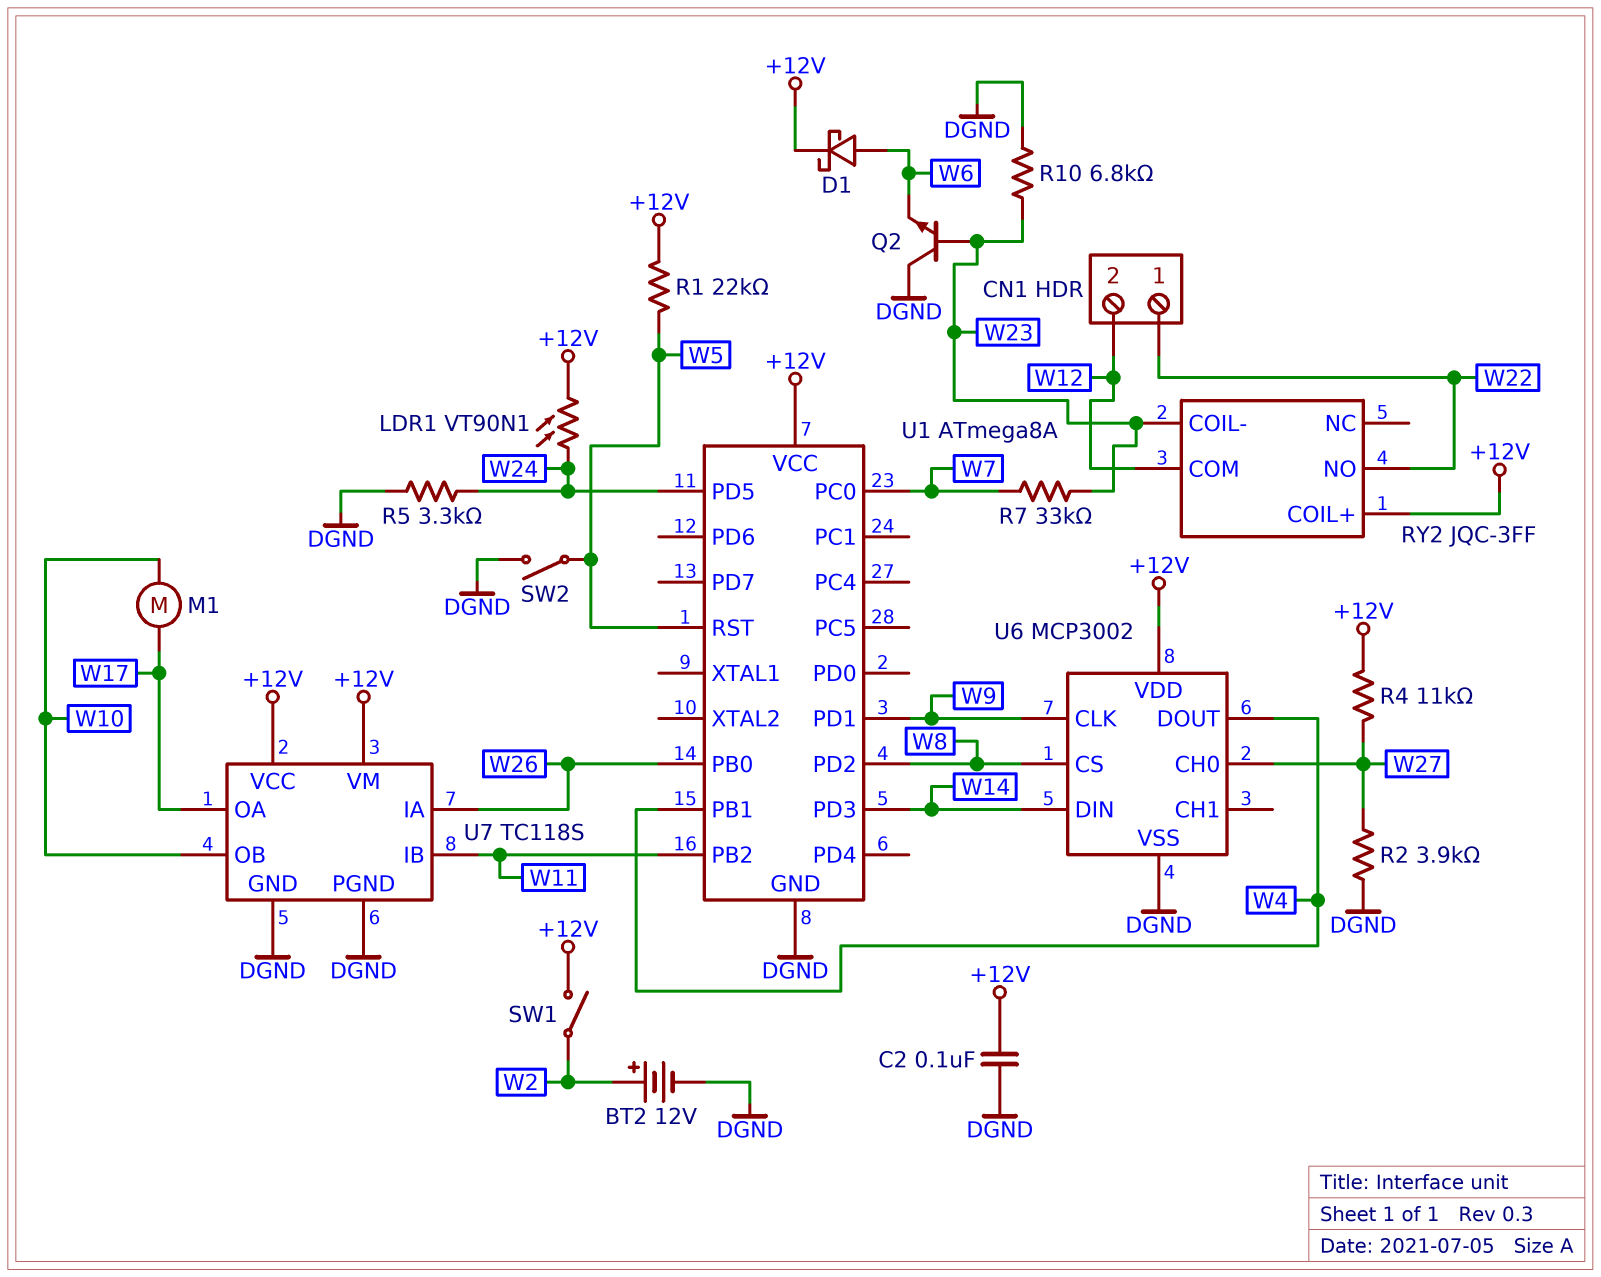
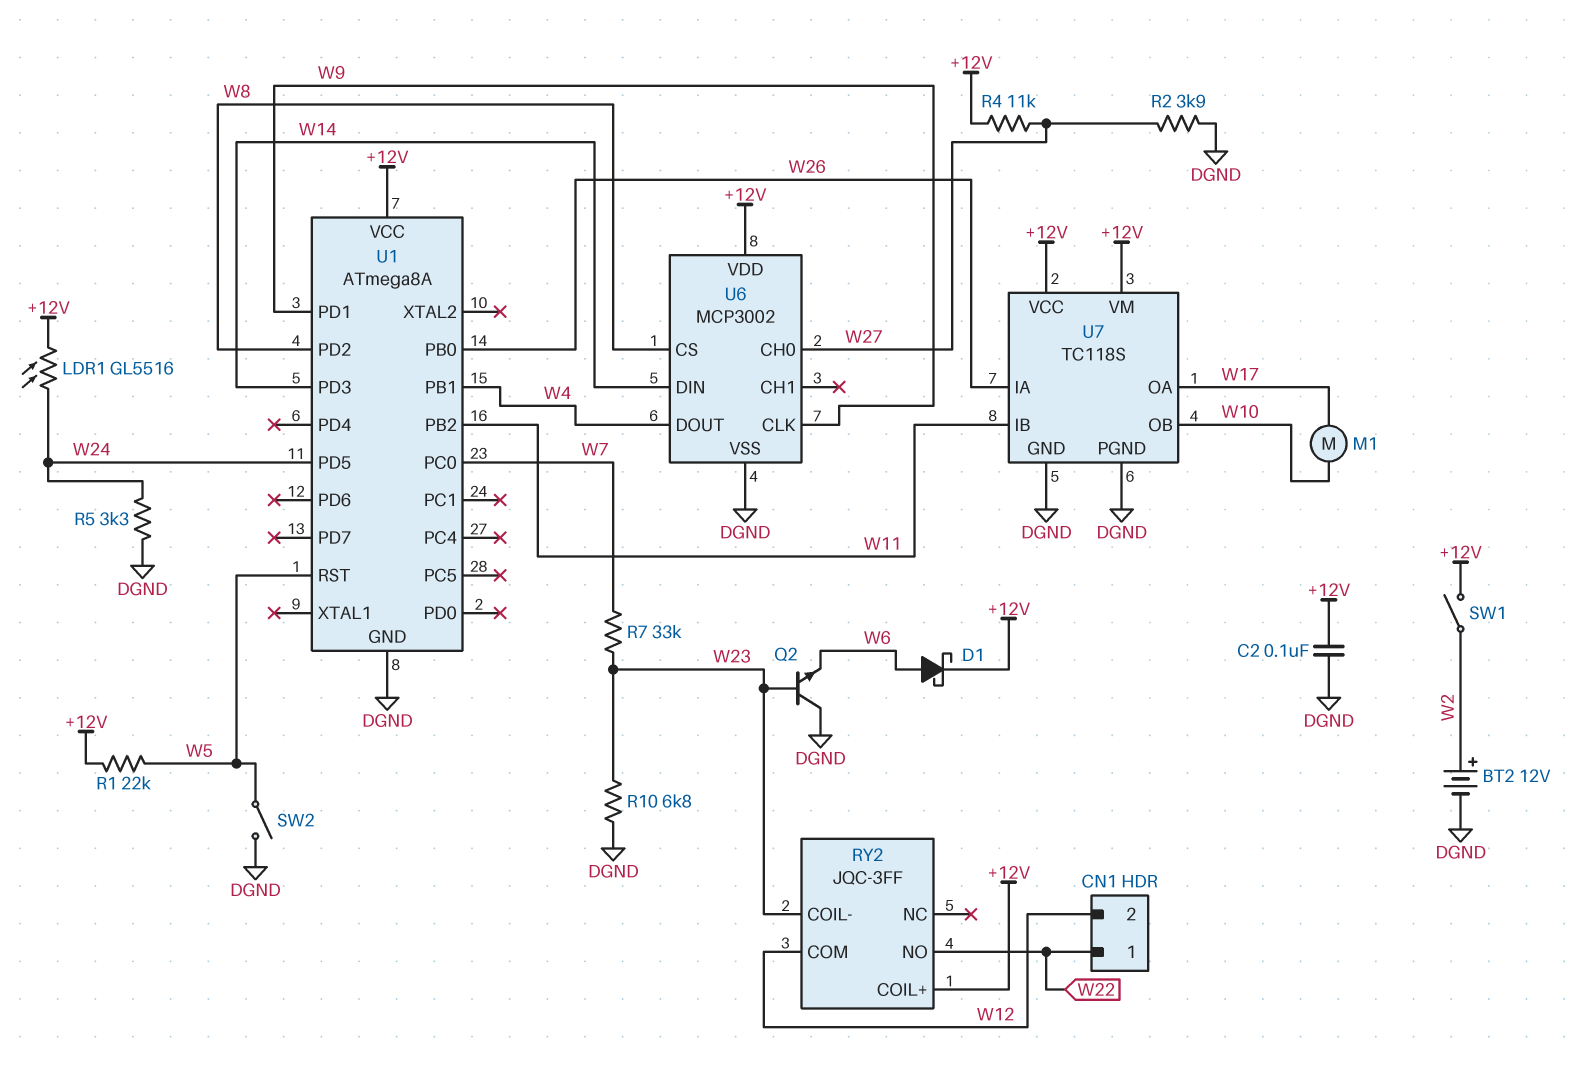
LDR1: VT90N1 (+12V, W24) -> GL5516 (+12V, W24)

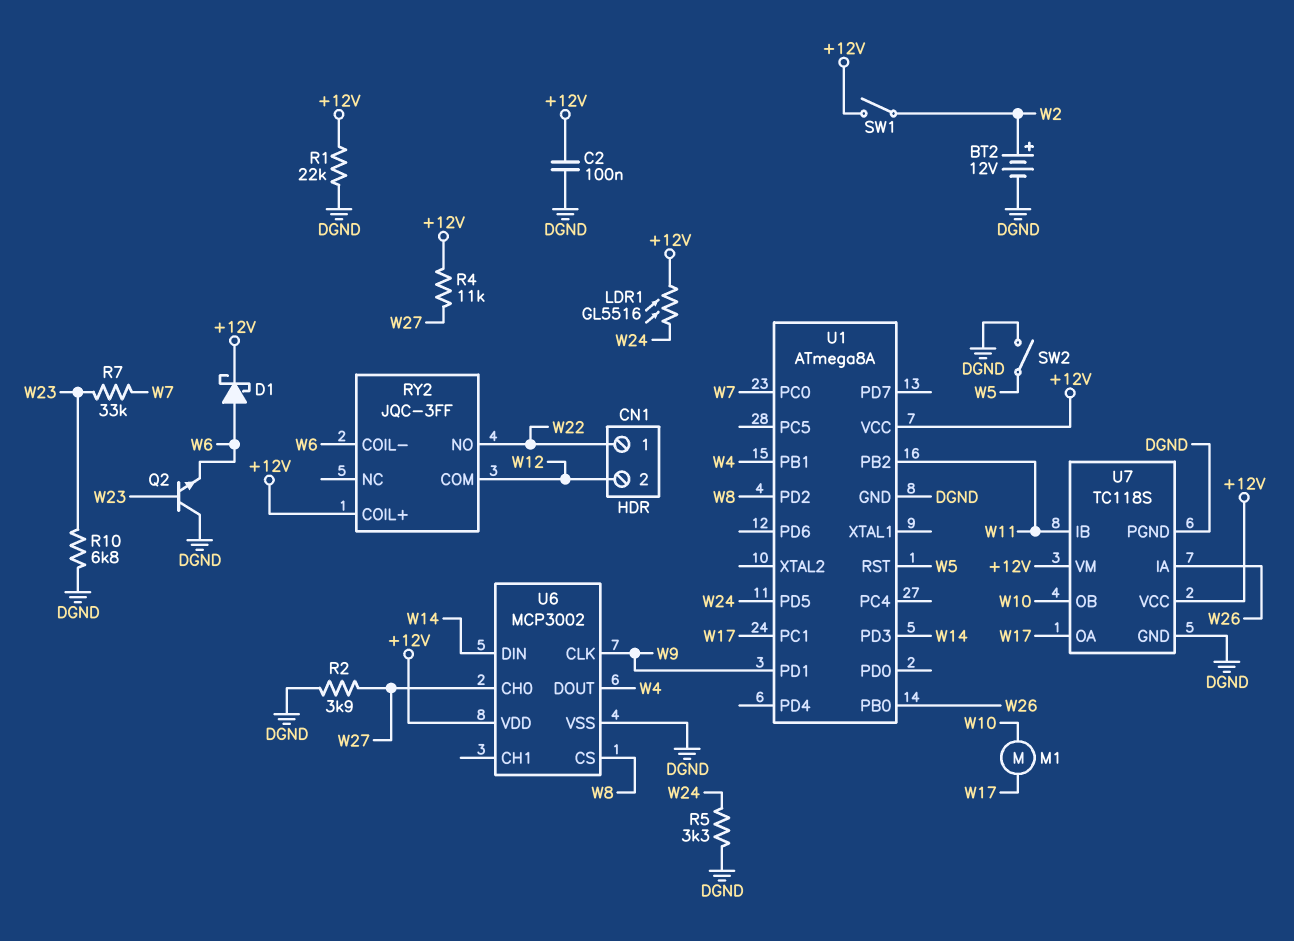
R1: 22k (+12V, W5) -> 22k (+12V, DGND)
RY2 pin COIL-: W23 -> W6
U1 pin PC1: none -> W17

